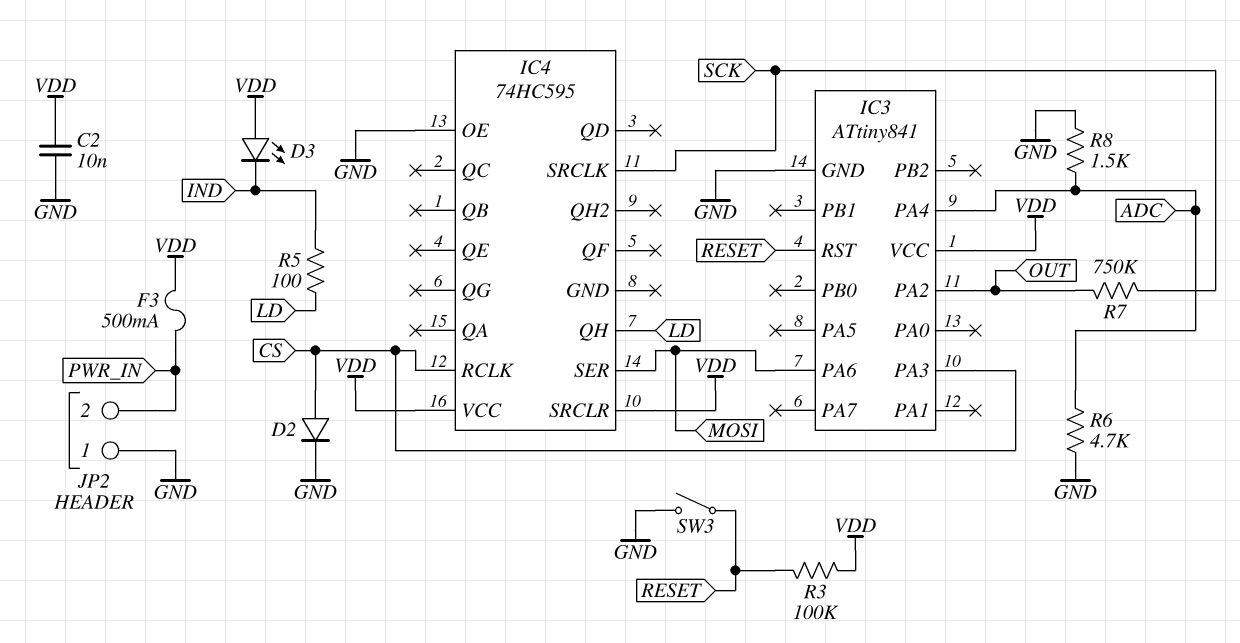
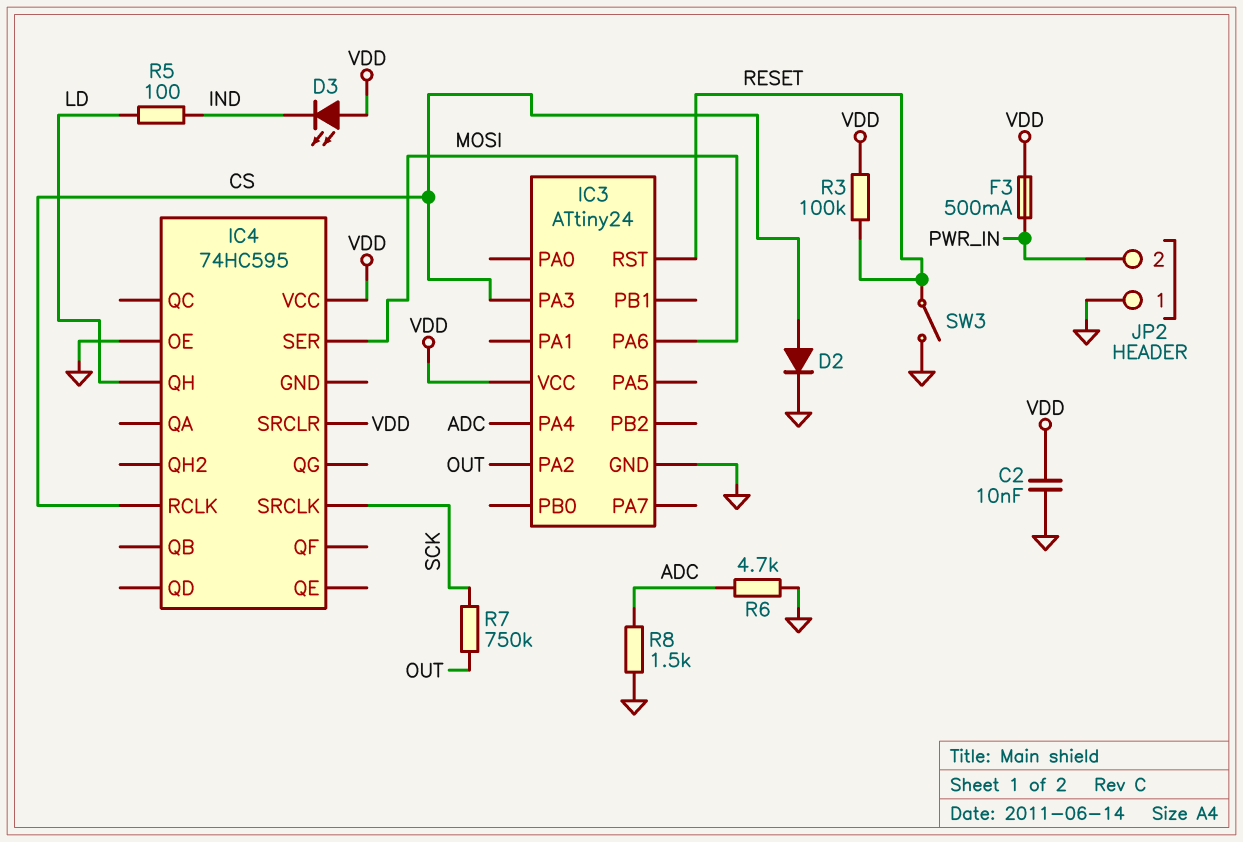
IC3: ATtiny841 -> ATtiny24

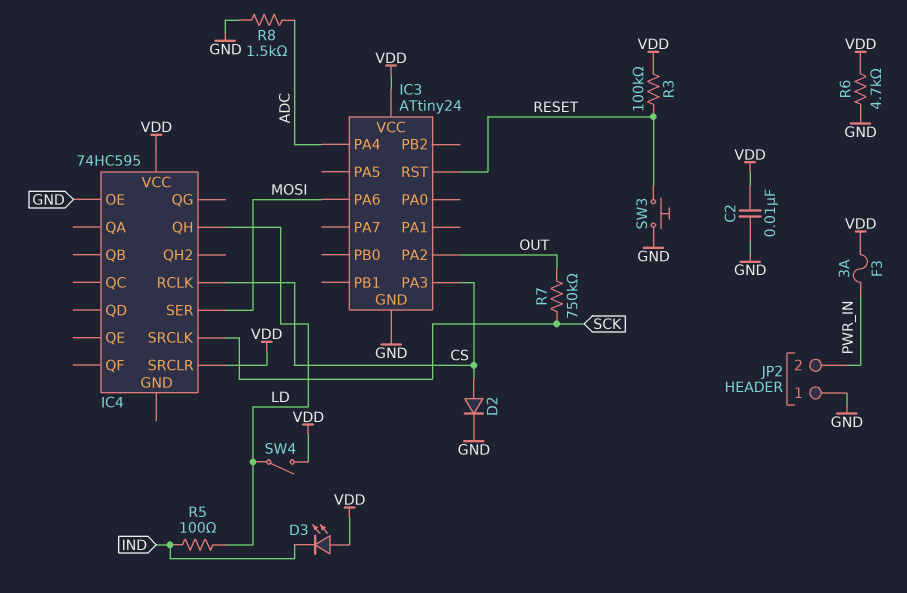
F3: 500mA (PWR_IN, VDD) -> 3A (PWR_IN, VDD)
R6: 4.7k (ADC, GND) -> 4.7k (GND, VDD)
SW3: switch (GND, RESET) -> button (GND, RESET)
SW4: none -> switch (LD, VDD)

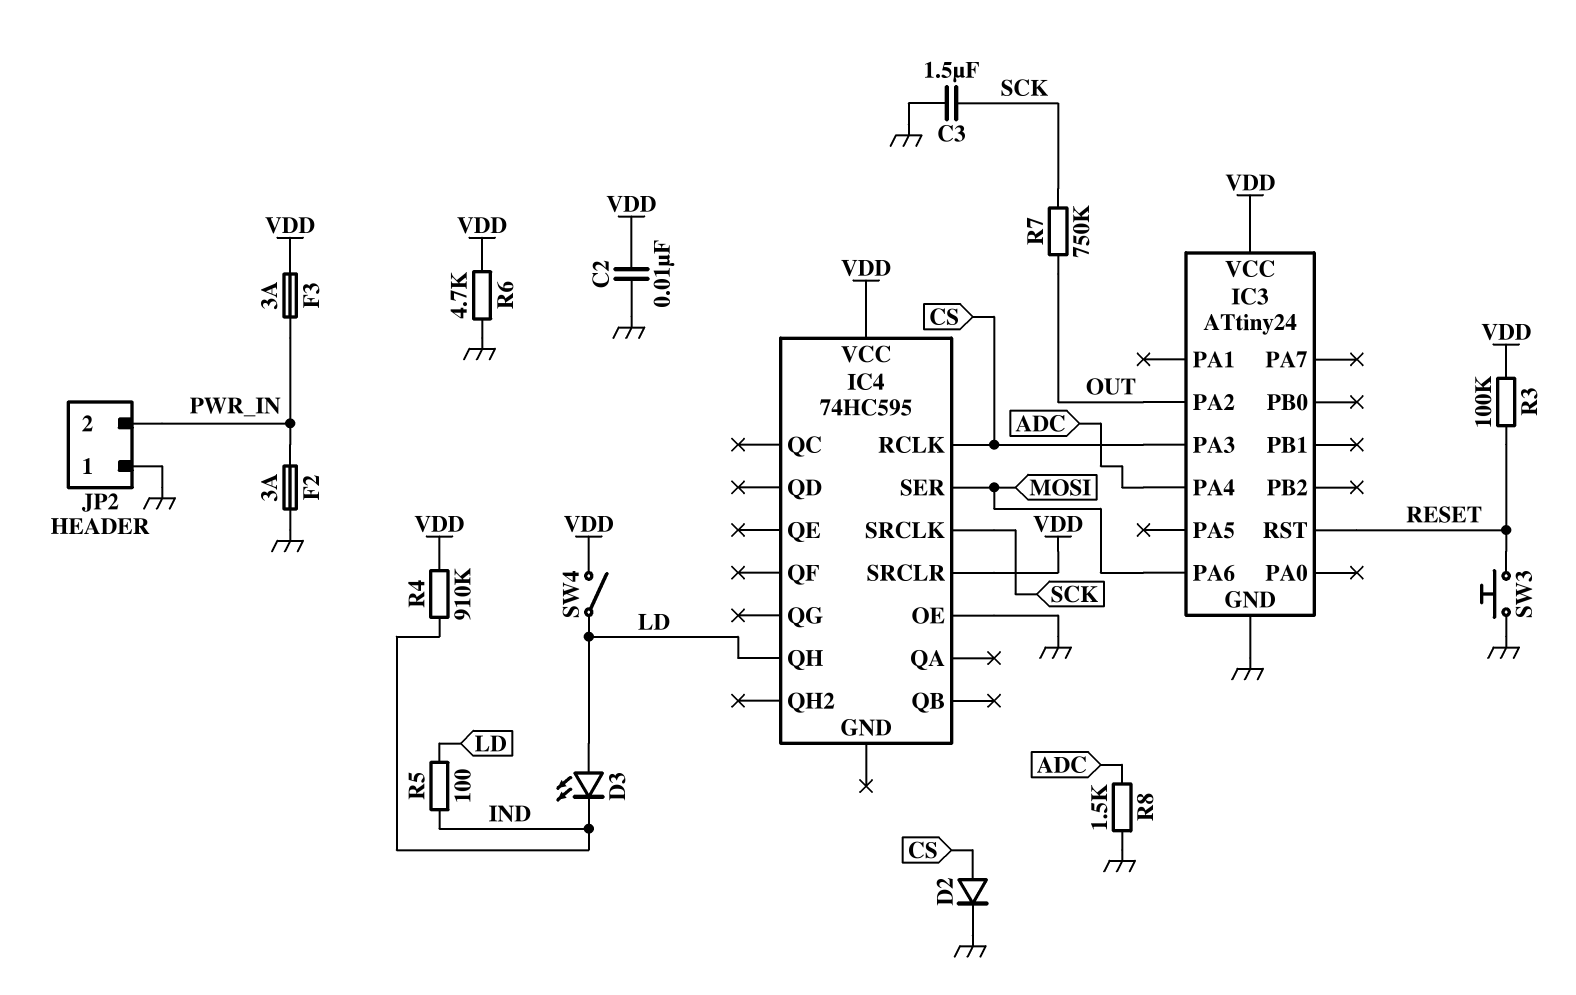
C3: none -> 1.5uF (GND, SCK)
D3: LED (A VDD, K IND) -> LED (A LD, K IND)
F2: none -> 3A (GND, PWR_IN)
R4: none -> 910k (IND, VDD)

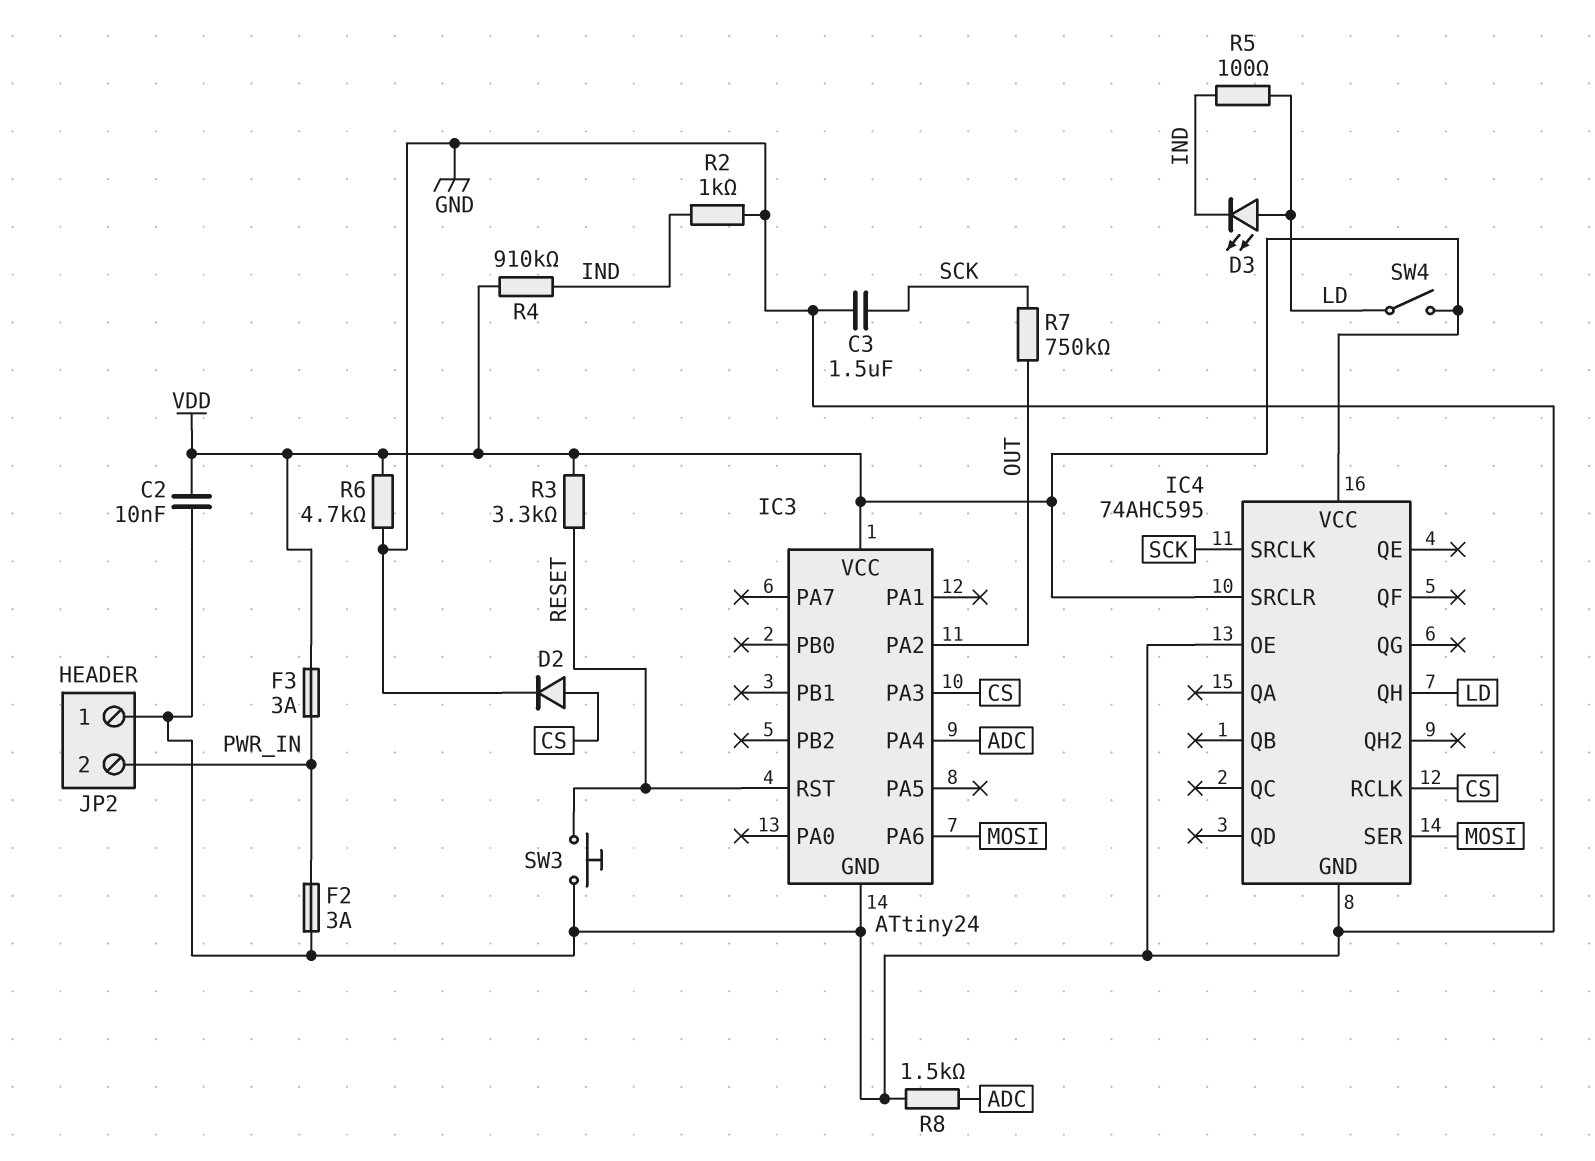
IC4: 74HC595 -> 74AHC595
IC4 pin GND: none -> GND
R2: none -> 1k (GND, IND)
R3: 100k (RESET, VDD) -> 3.3k (RESET, VDD)

